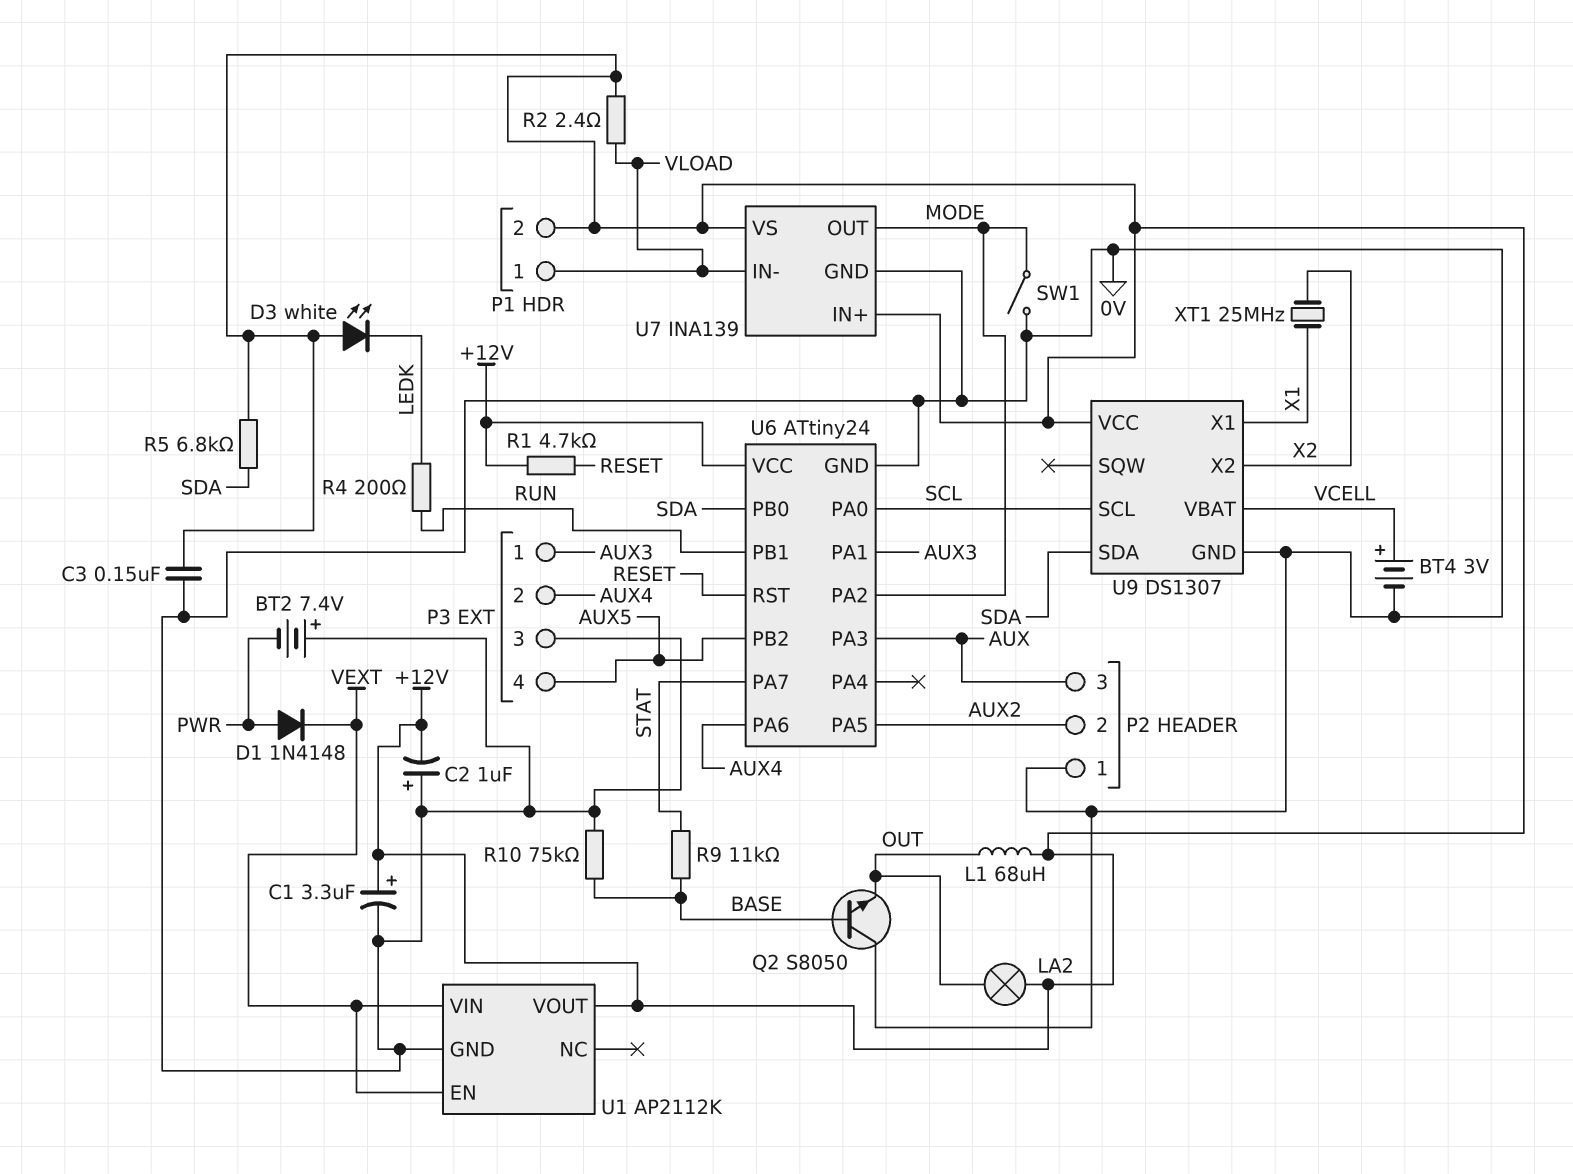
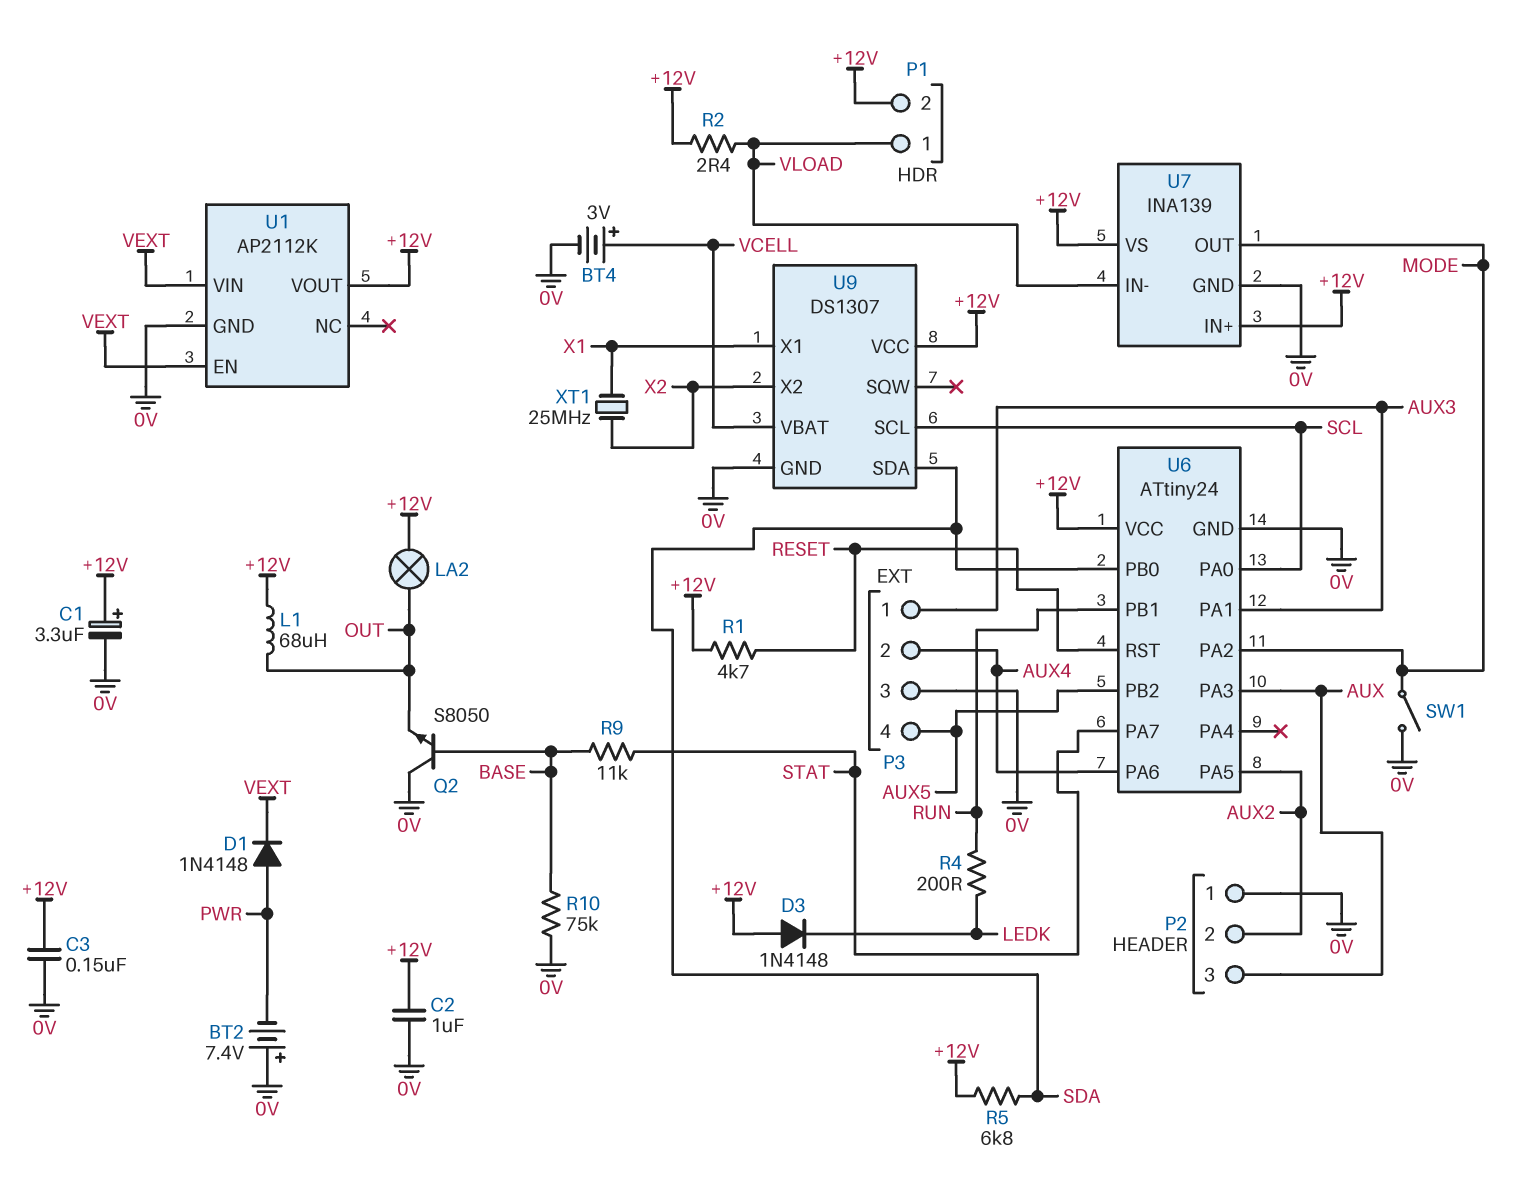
C2: 1uF (plus 0V, minus +12V) -> 1uF (+12V, 0V)
D3: LED white (A +12V, K LEDK) -> diode 1N4148 (A +12V, K LEDK)

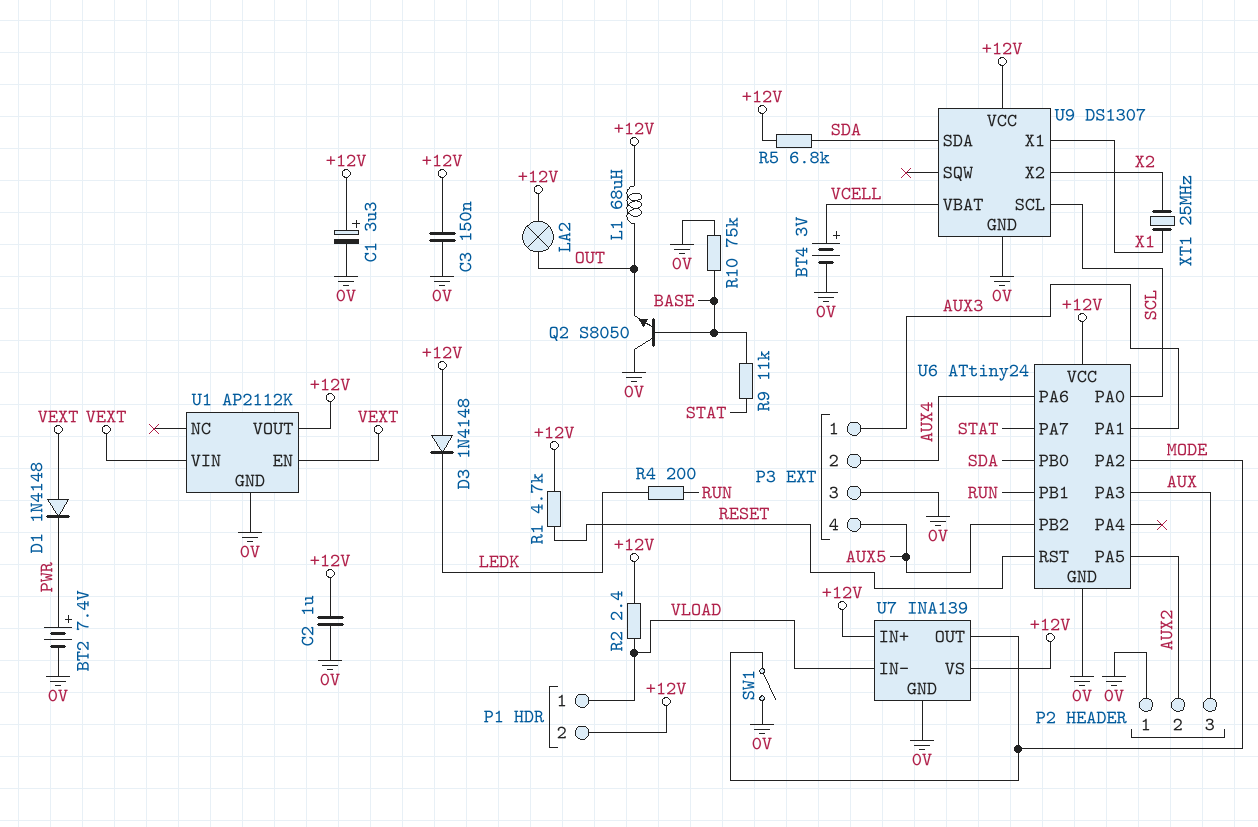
BT2: 7.4V (plus 0V, minus PWR) -> 7.4V (plus PWR, minus 0V)
D1: diode 1N4148 (A PWR, K VEXT) -> diode 1N4148 (A VEXT, K PWR)

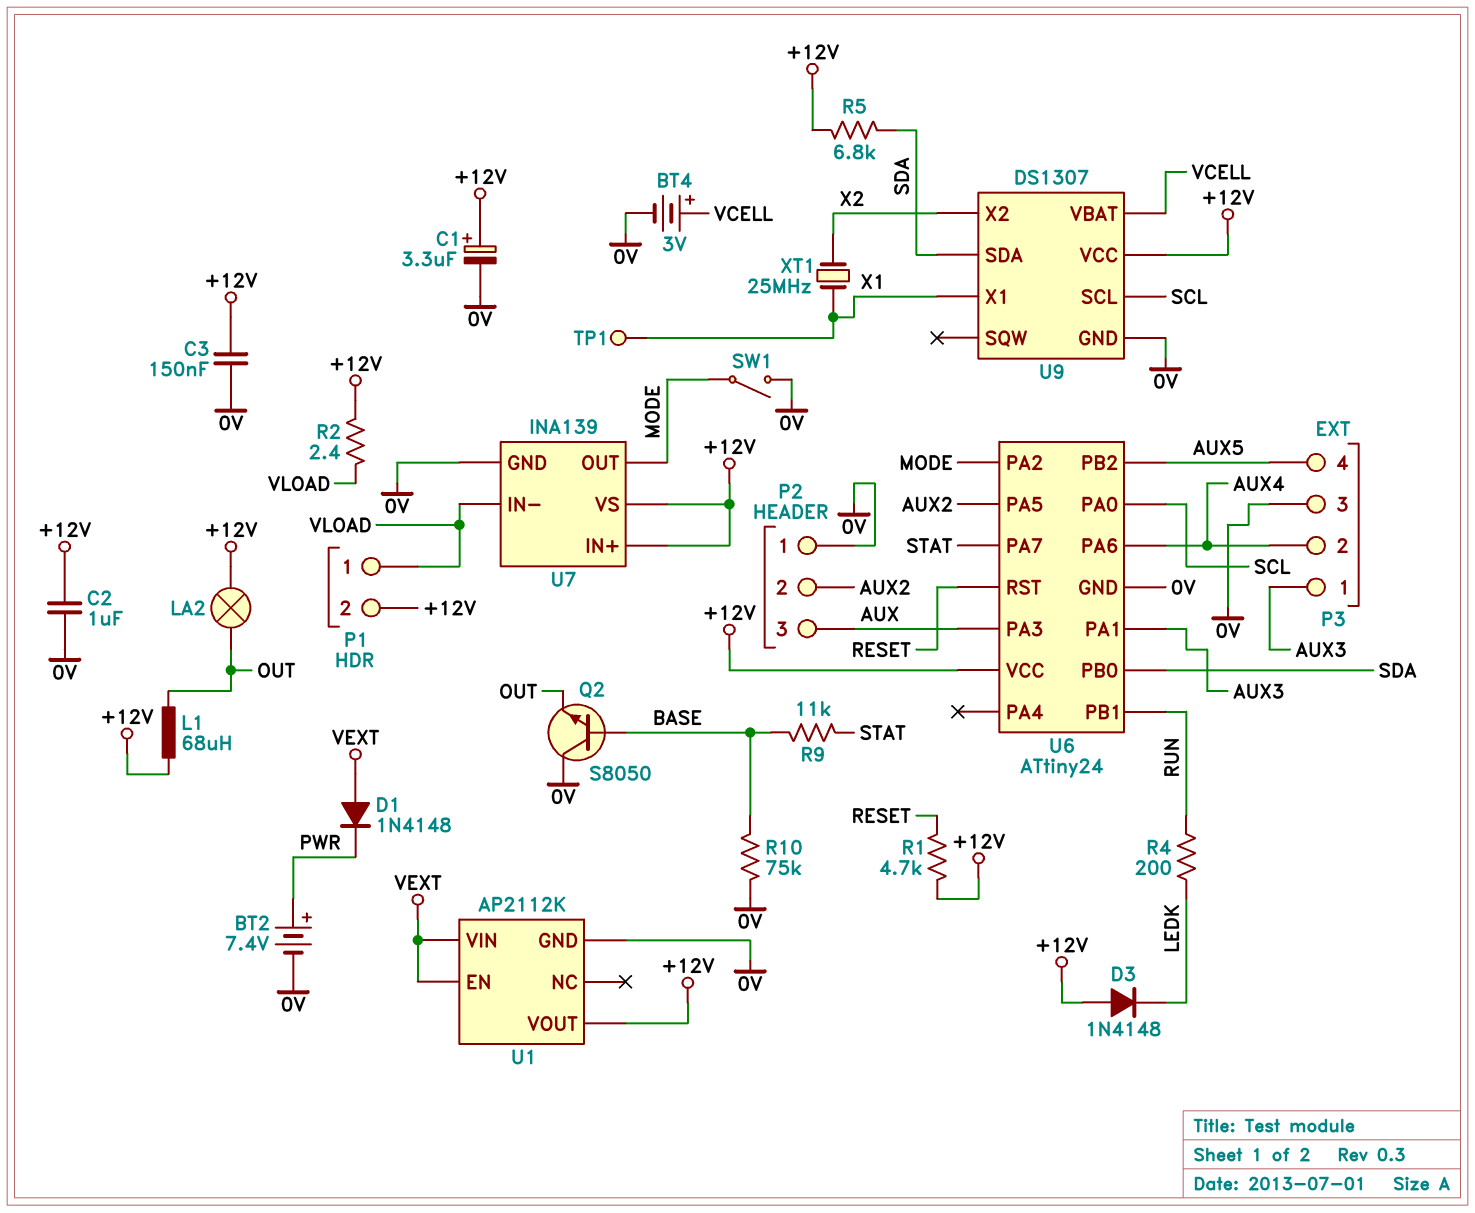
TP1: none -> test point (X1)

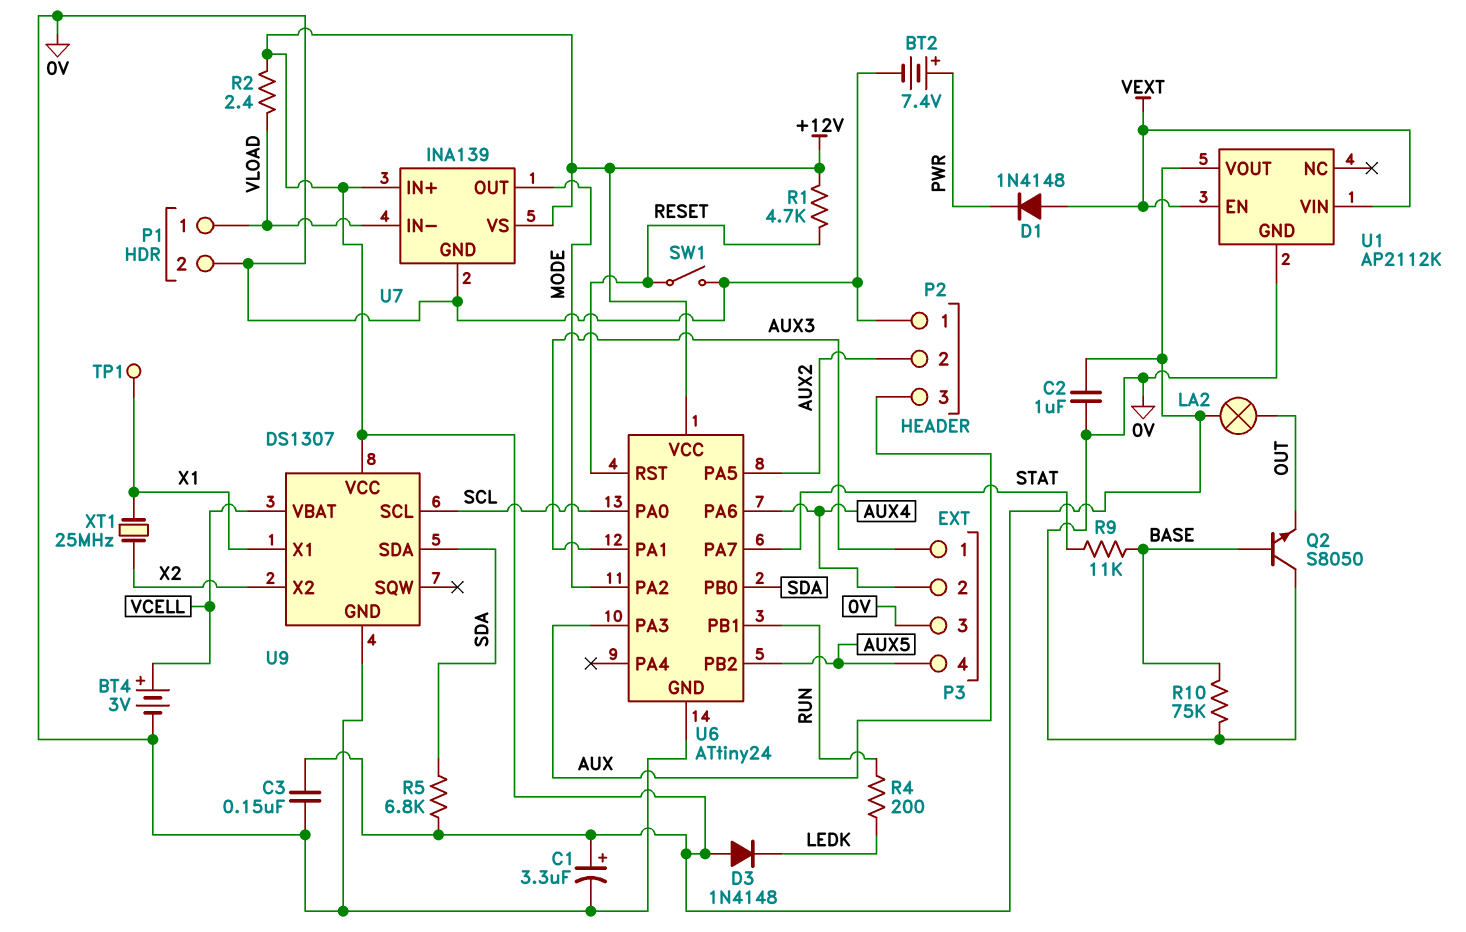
L1: 68uH (+12V, OUT) -> none
P1 pin 2: +12V -> 0V
SW1: switch (0V, MODE) -> switch (0V, RESET)

